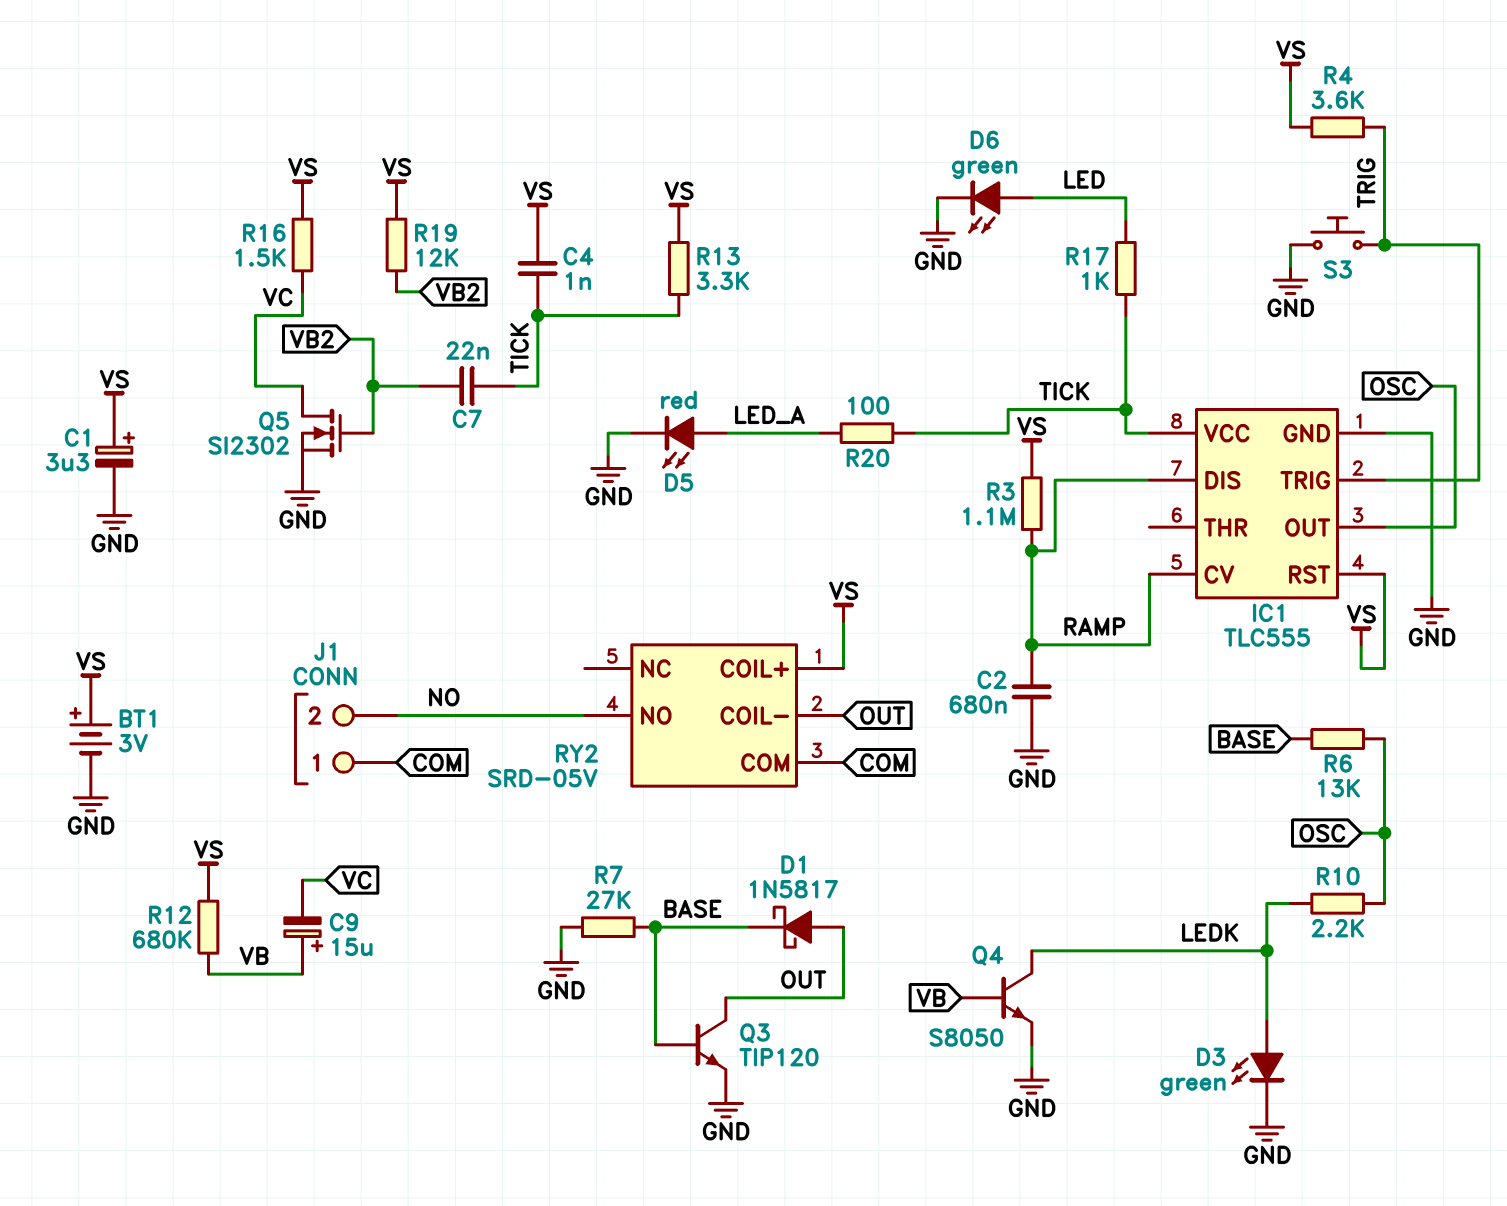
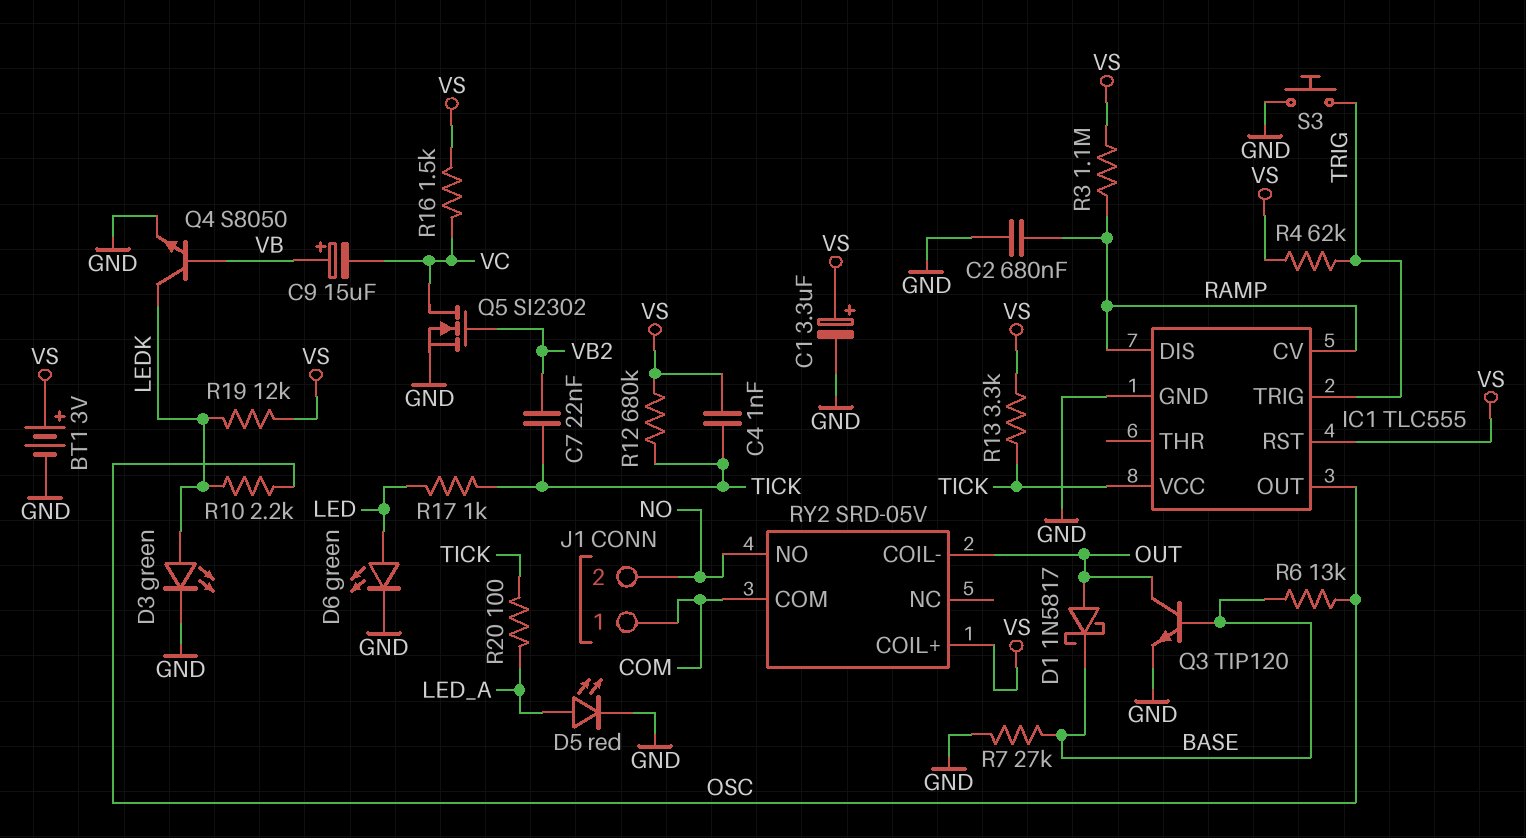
R4: 3.6k (TRIG, VS) -> 62k (TRIG, VS)
R12: 680k (VB, VS) -> 680k (TICK, VS)
R19: 12k (VB2, VS) -> 12k (LEDK, VS)

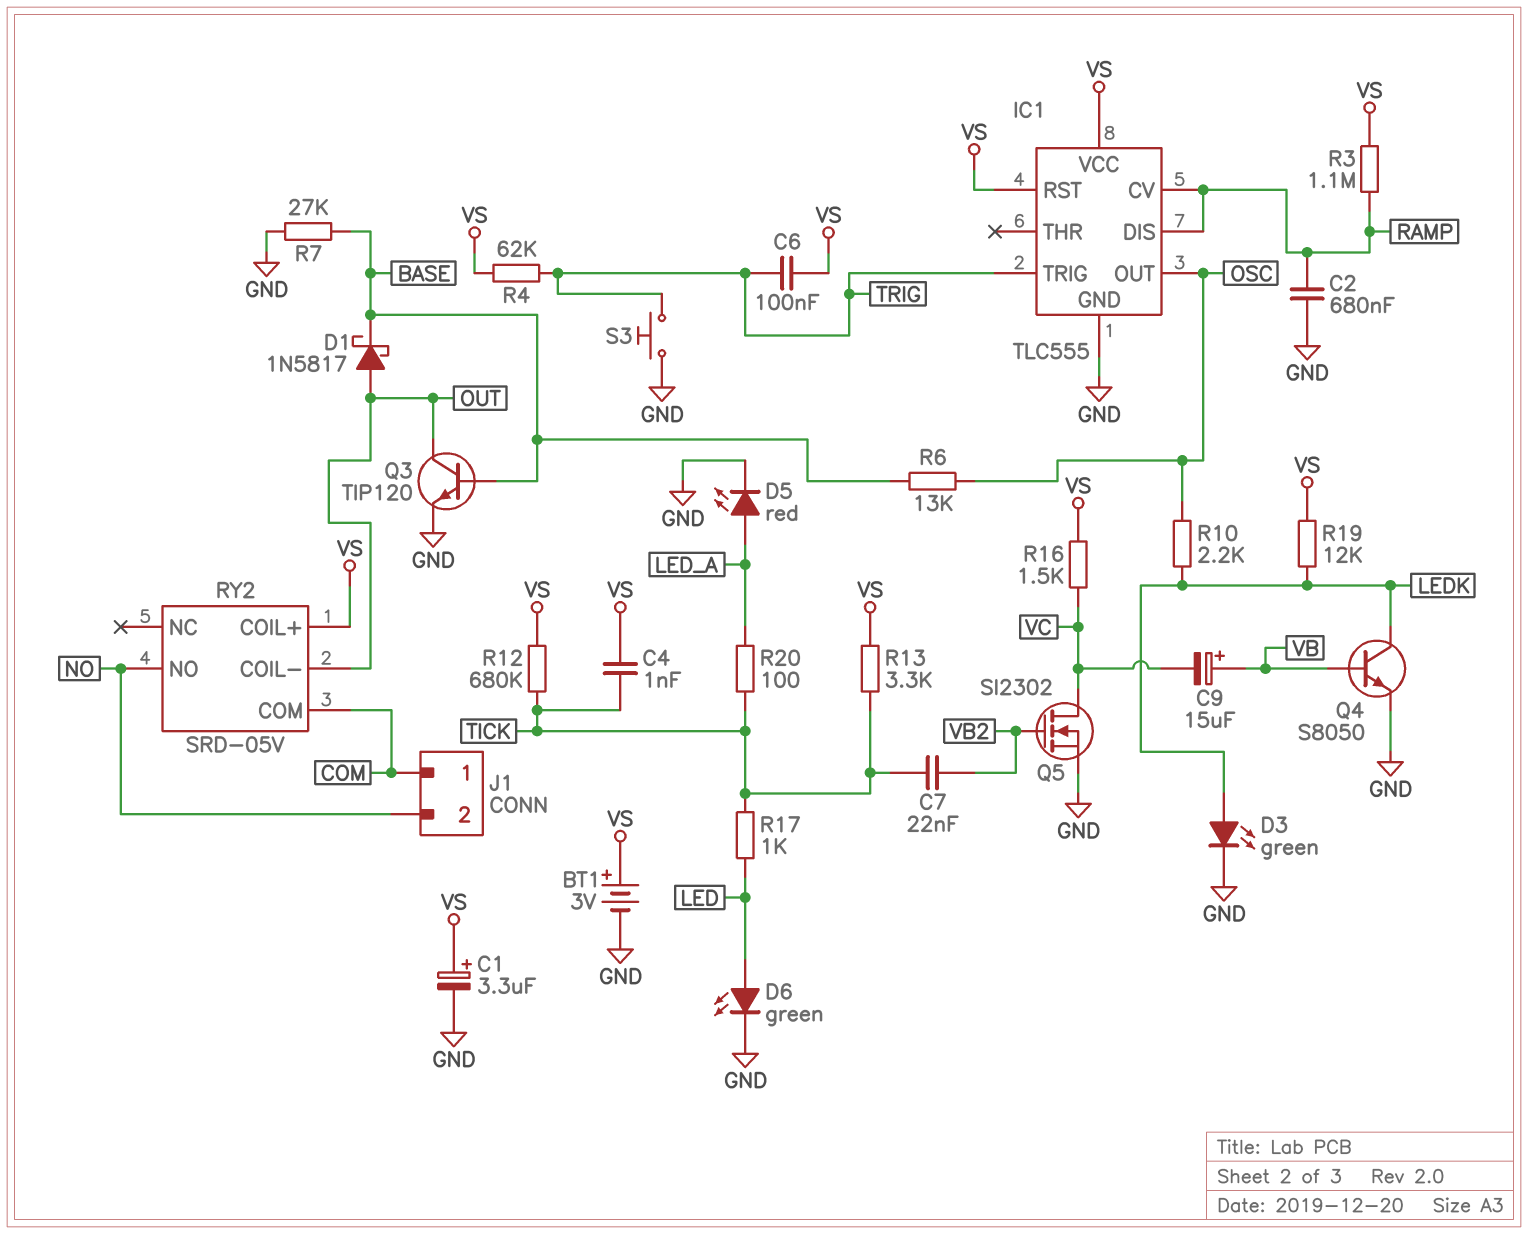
C6: none -> 100nF (TRIG, VS)
IC1 pin VCC: TICK -> VS

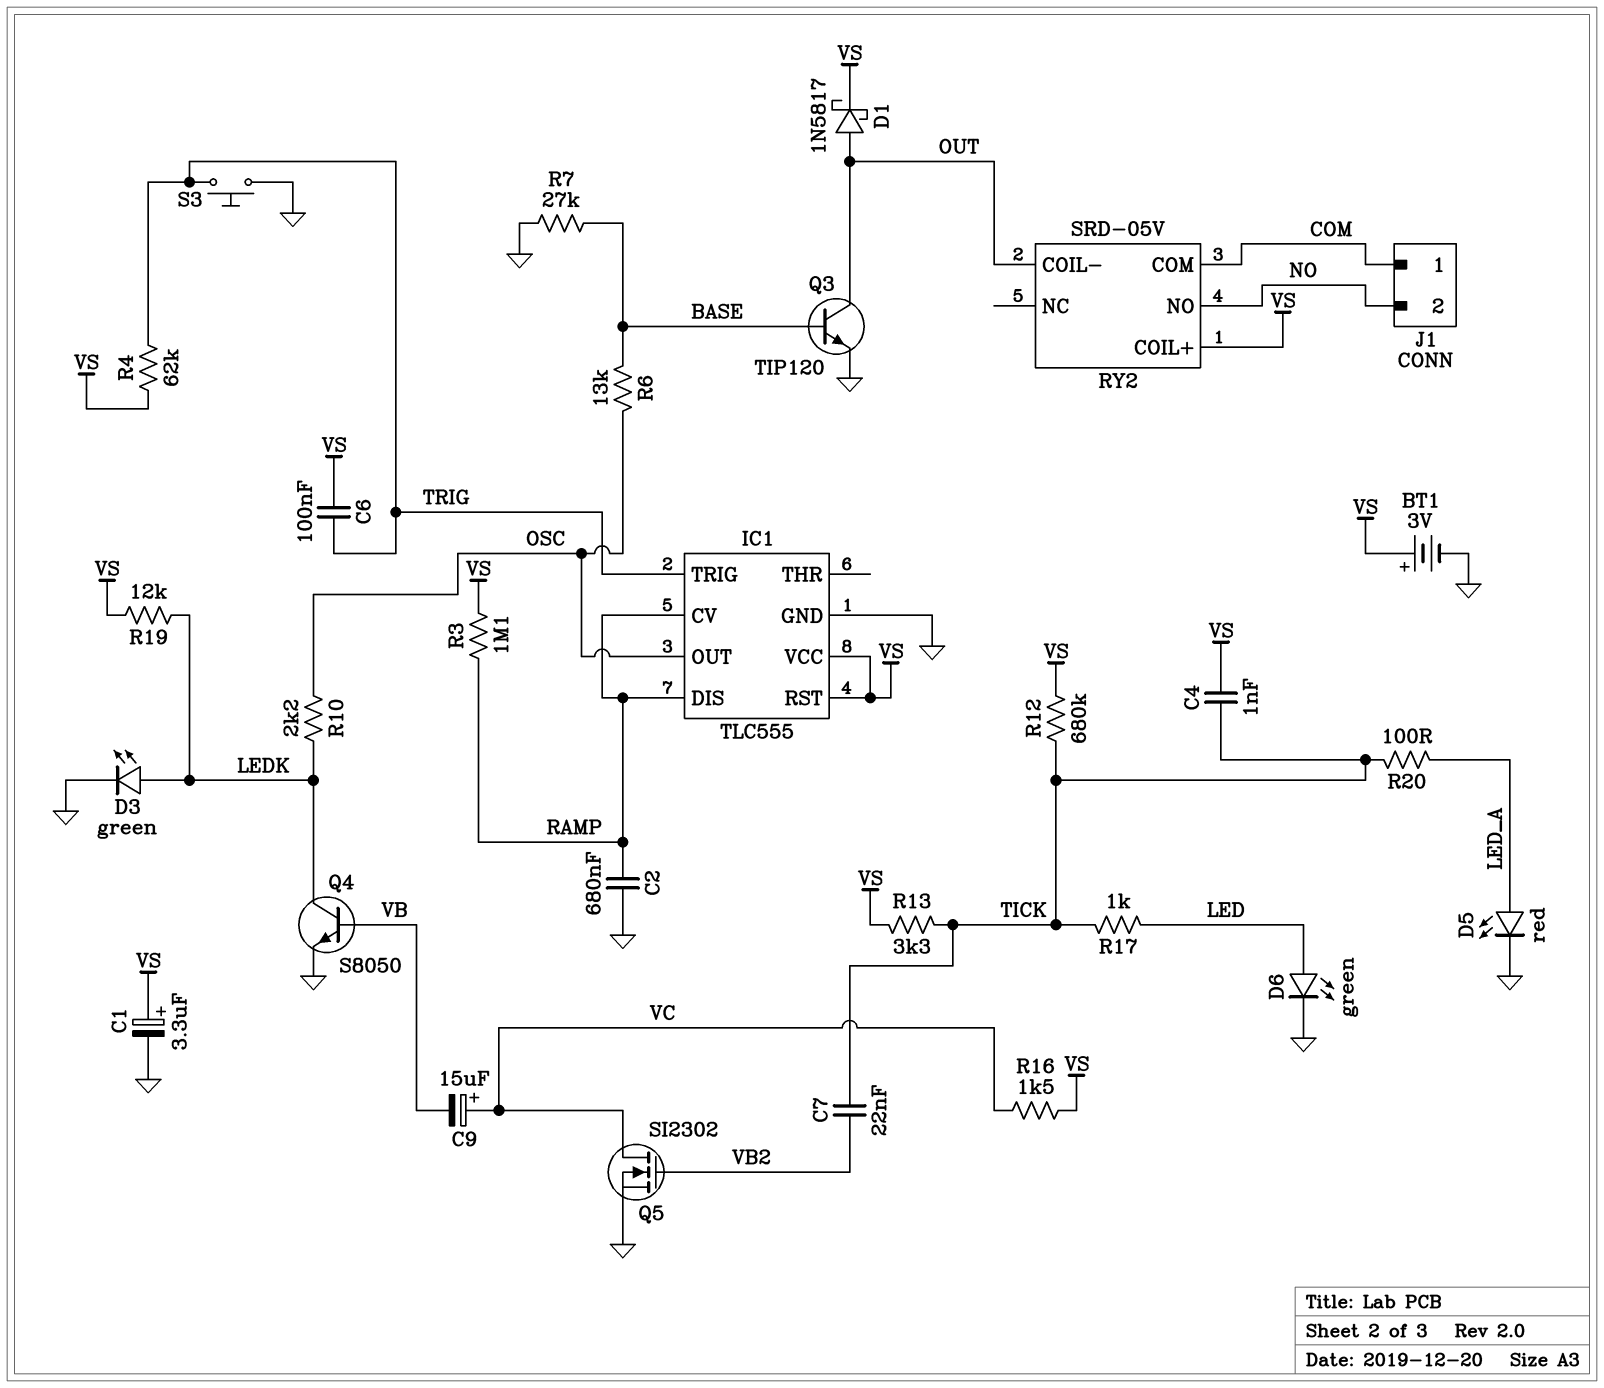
C9: 15uF (plus VB, minus VC) -> 15uF (plus VC, minus VB)
D1: schottky 1N5817 (A OUT, K BASE) -> schottky 1N5817 (A OUT, K VS)

